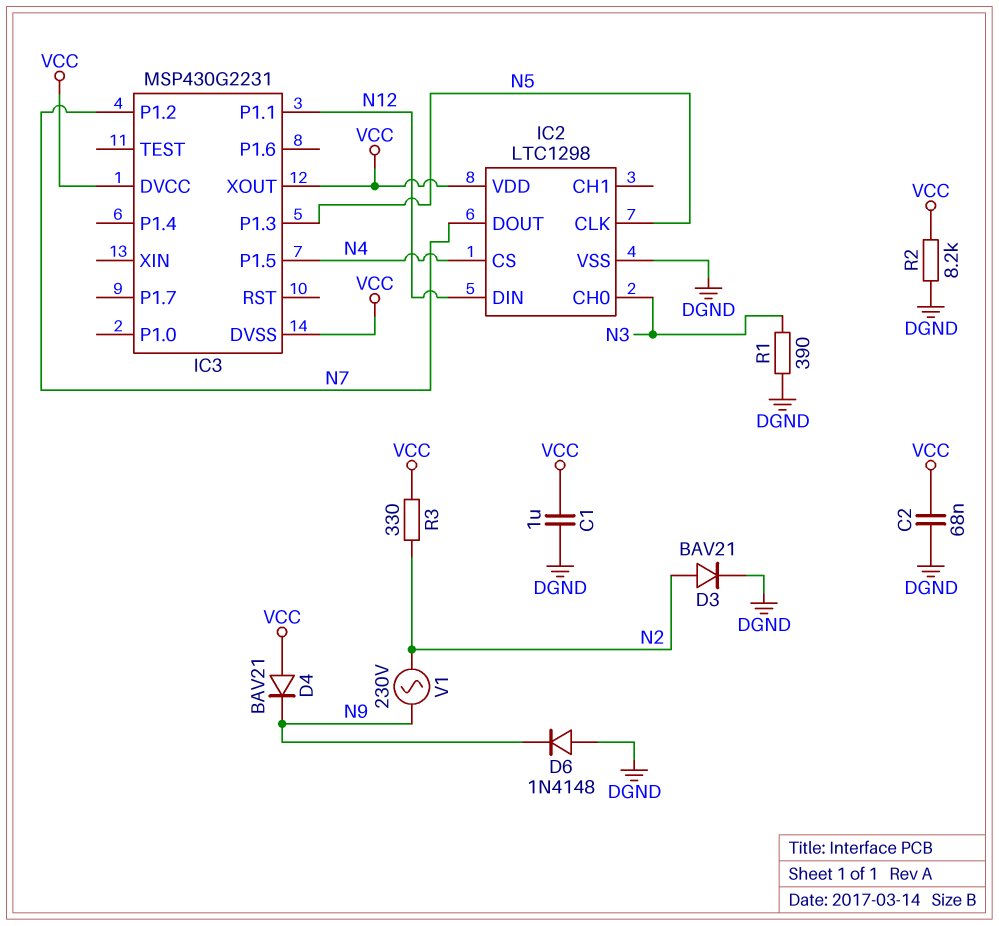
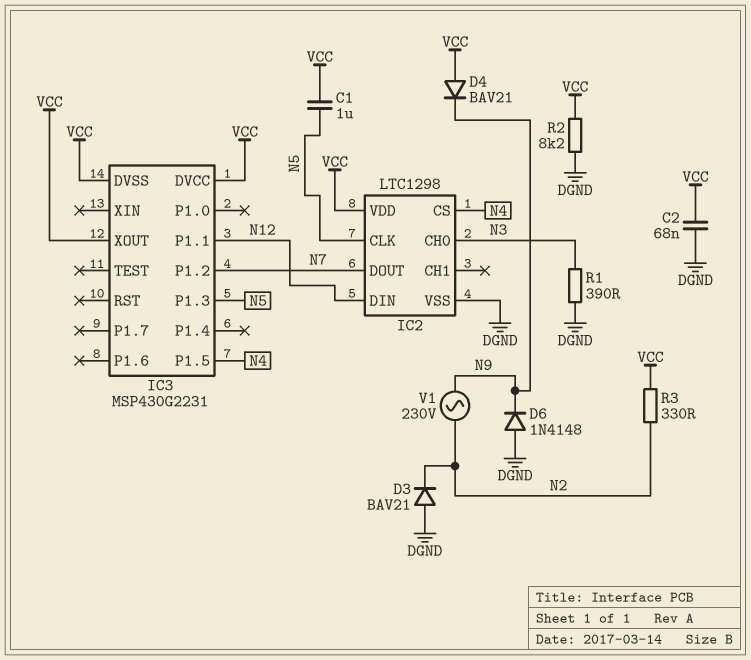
C1: 1uF (DGND, VCC) -> 1uF (N5, VCC)
D3: diode BAV21 (A N2, K DGND) -> diode BAV21 (A DGND, K N2)

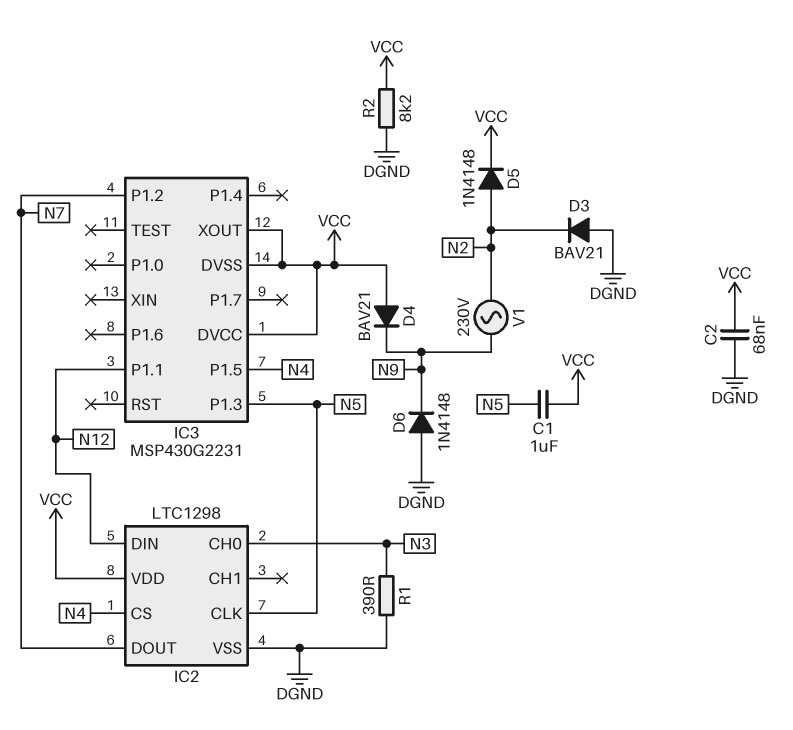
D5: none -> diode 1N4148 (A N2, K VCC)
R3: 330 (N2, VCC) -> none

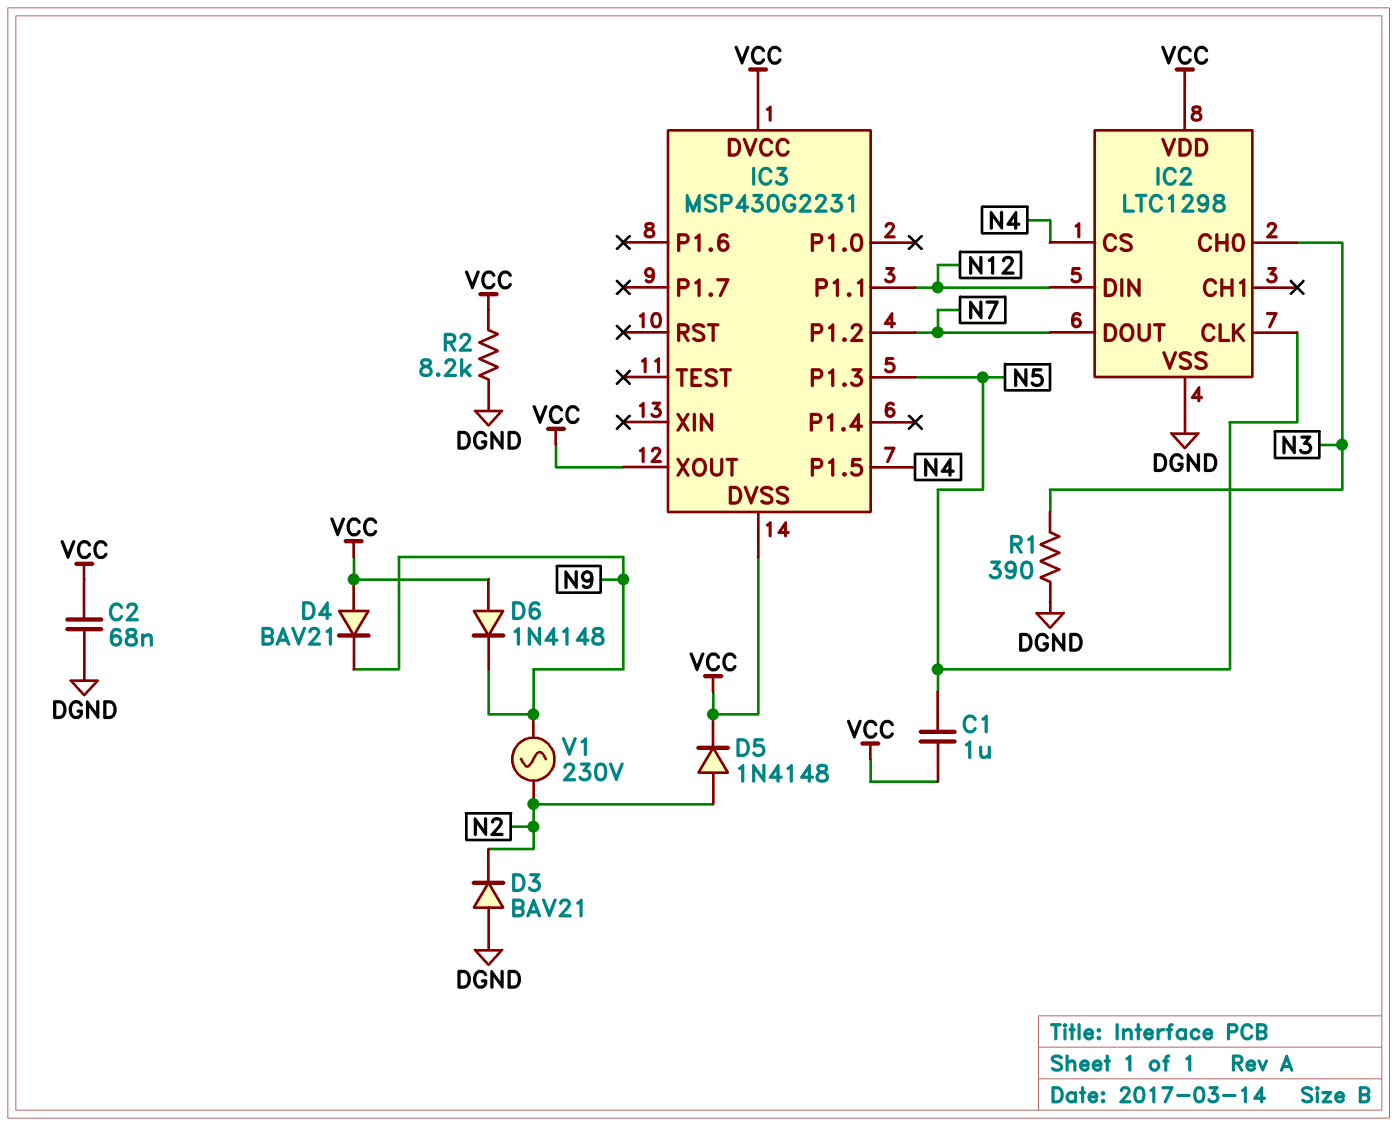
D6: diode 1N4148 (A DGND, K N9) -> diode 1N4148 (A VCC, K N9)

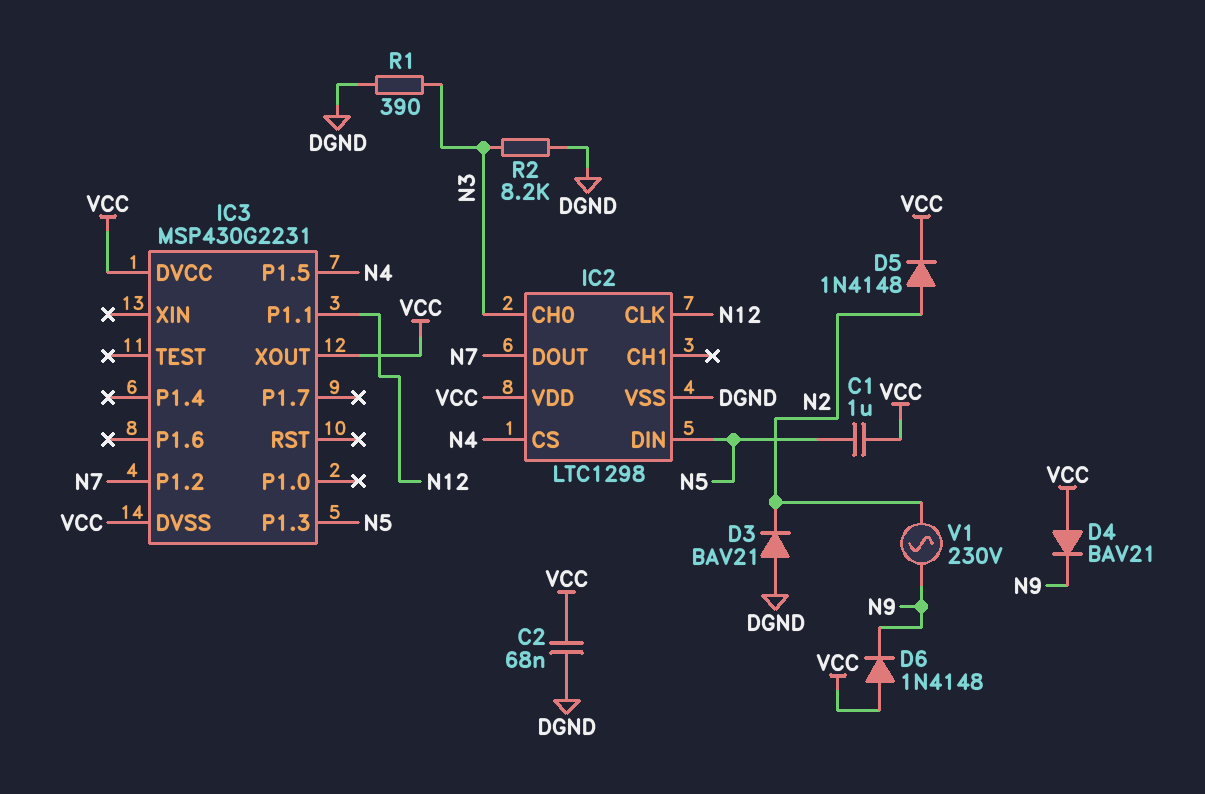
IC2 pin CLK: N5 -> N12
IC2 pin DIN: N12 -> N5
R2: 8.2k (DGND, VCC) -> 8.2k (DGND, N3)

